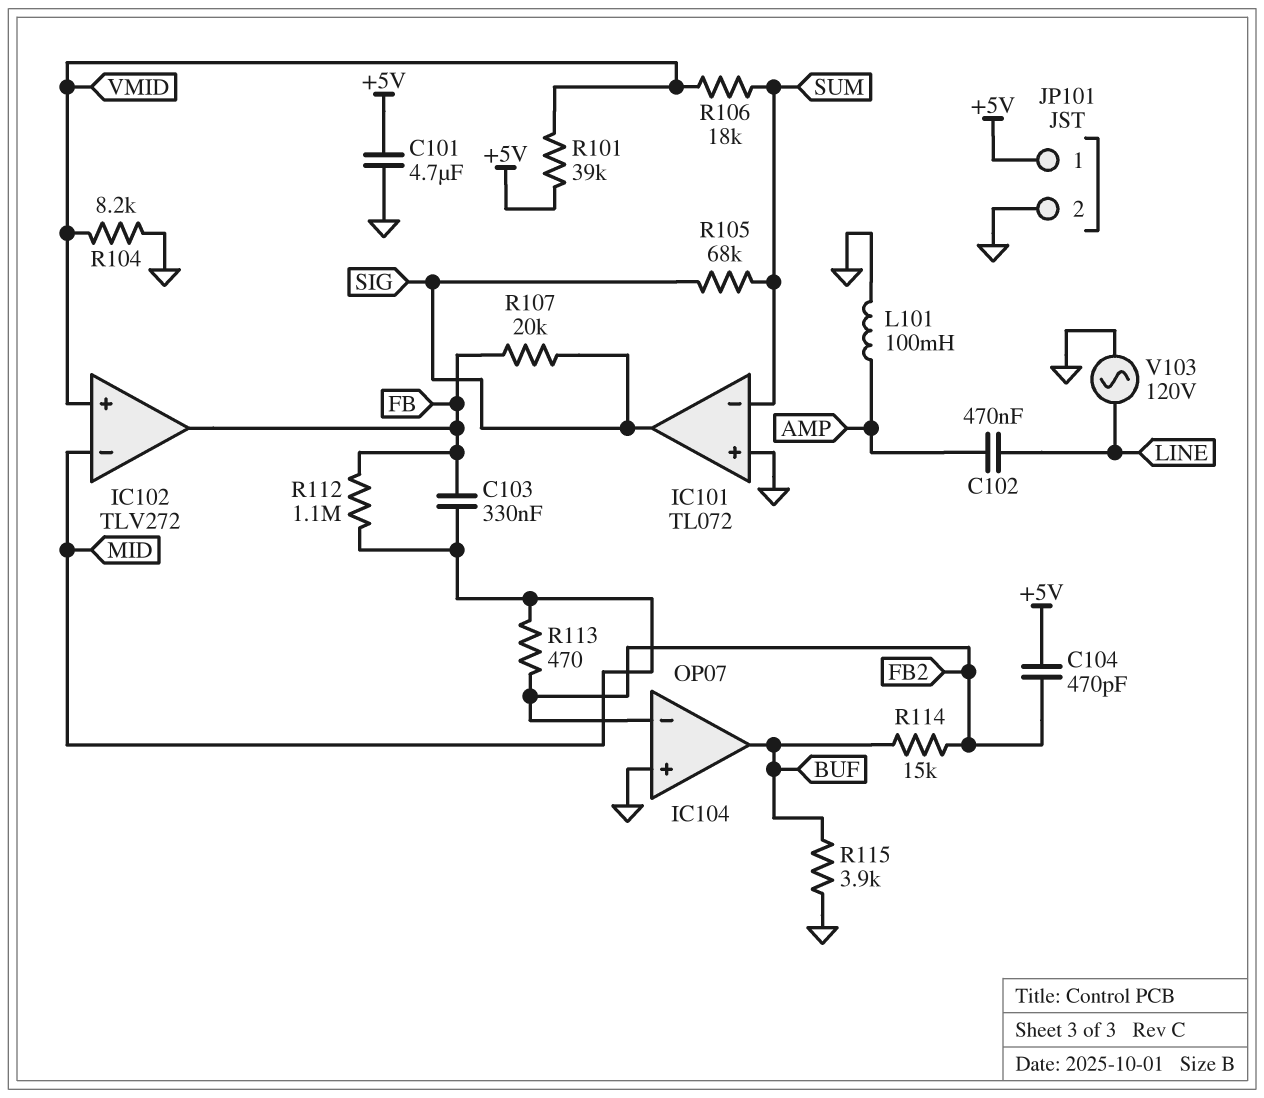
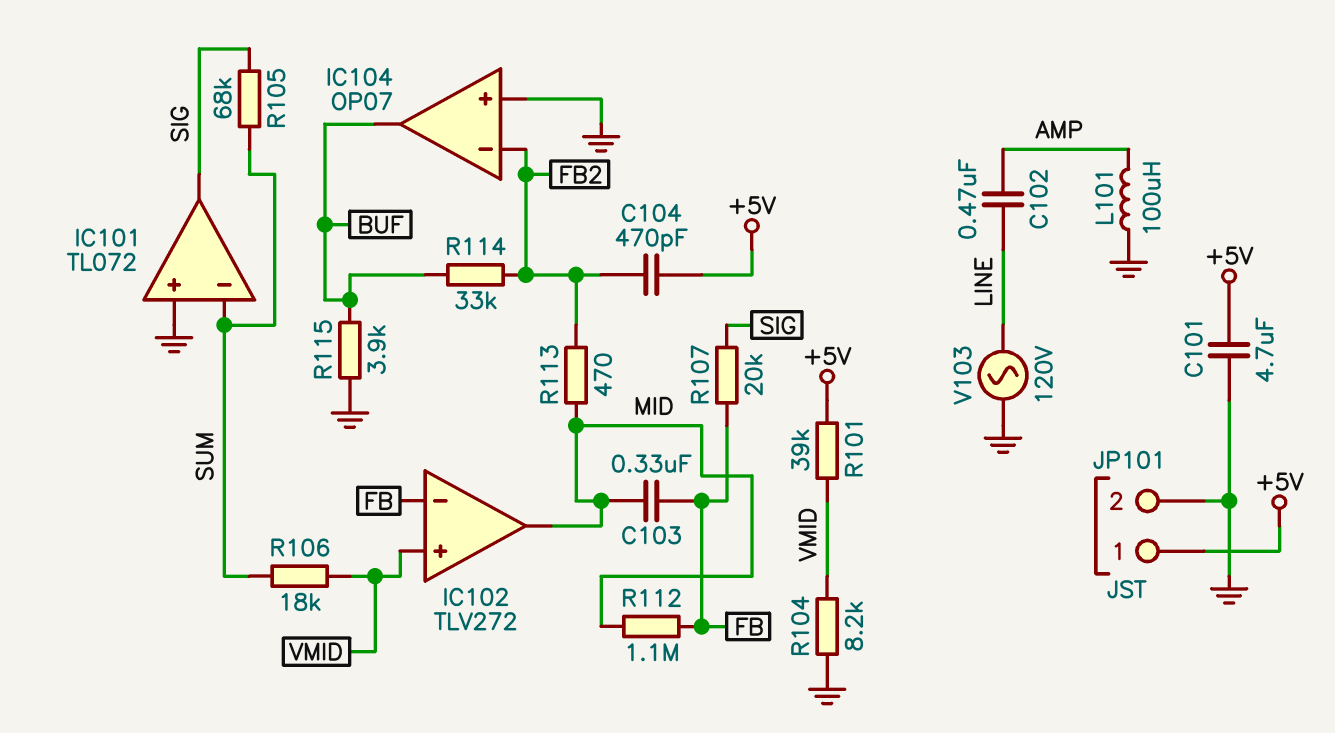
IC102 pin in-: MID -> FB
IC102 pin out: FB -> MID
L101: 100mH (AMP, GND) -> 100uH (AMP, GND)
R114: 15k (BUF, FB2) -> 33k (BUF, FB2)

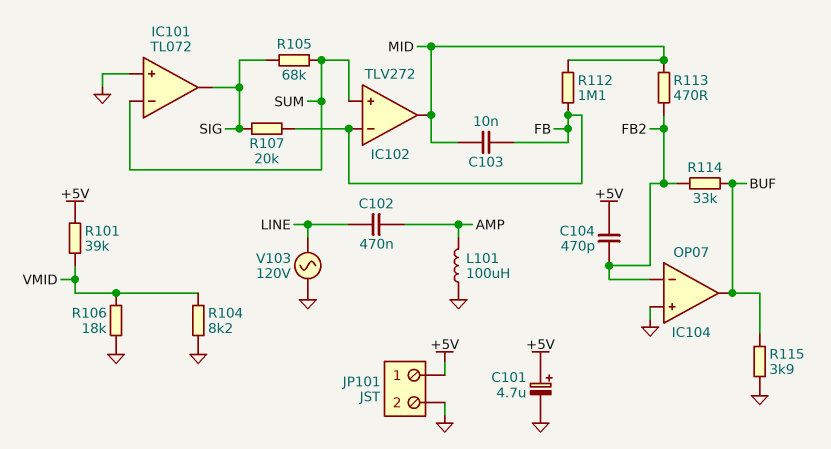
C101: 4.7uF (+5V, GND) -> 4.7uF (plus +5V, minus GND)
C103: 330nF (FB, MID) -> 10nF (FB, MID)
IC102 pin in+: VMID -> SUM
R106: 18k (SUM, VMID) -> 18k (GND, VMID)

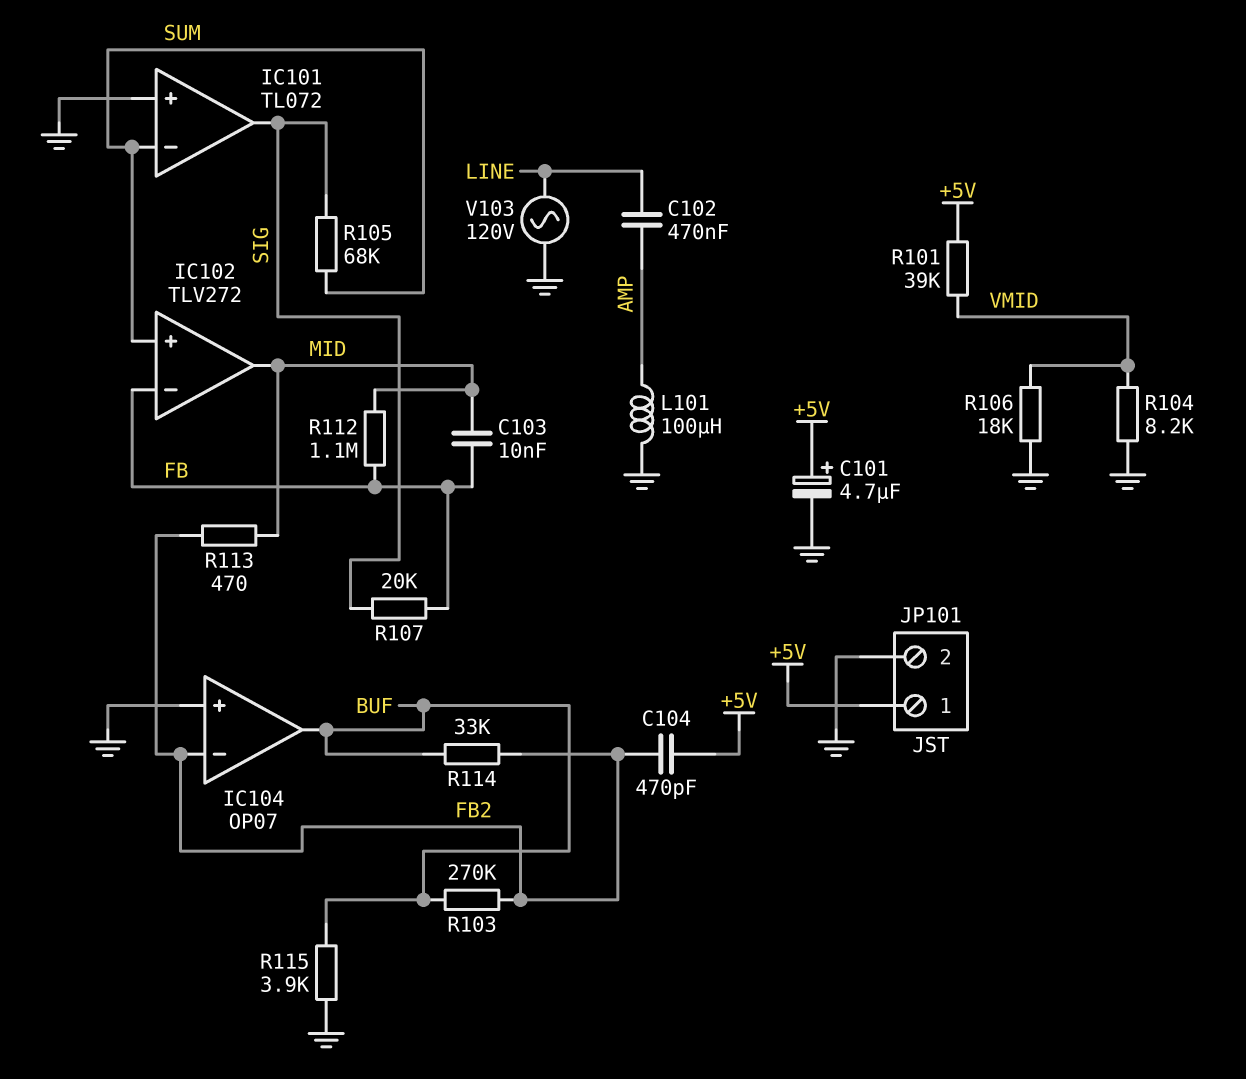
R103: none -> 270k (BUF, FB2)

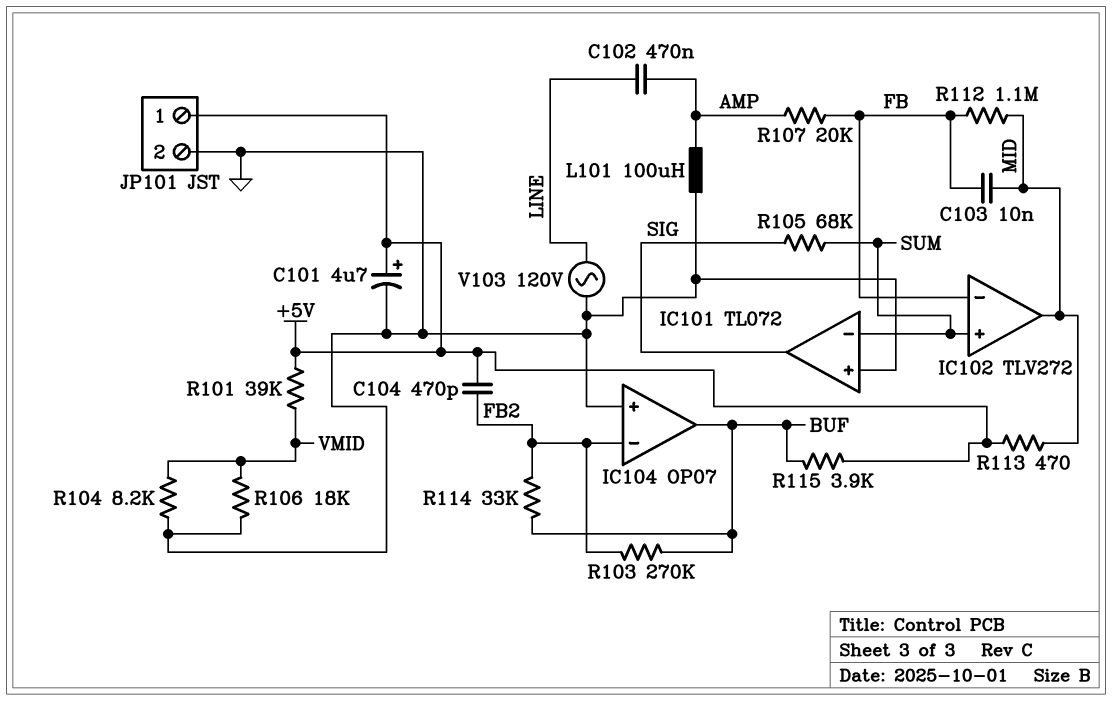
R107: 20k (FB, SIG) -> 20k (AMP, FB)
R113: 470 (FB2, MID) -> 470 (+5V, MID)
R115: 3.9k (BUF, GND) -> 3.9k (+5V, BUF)

